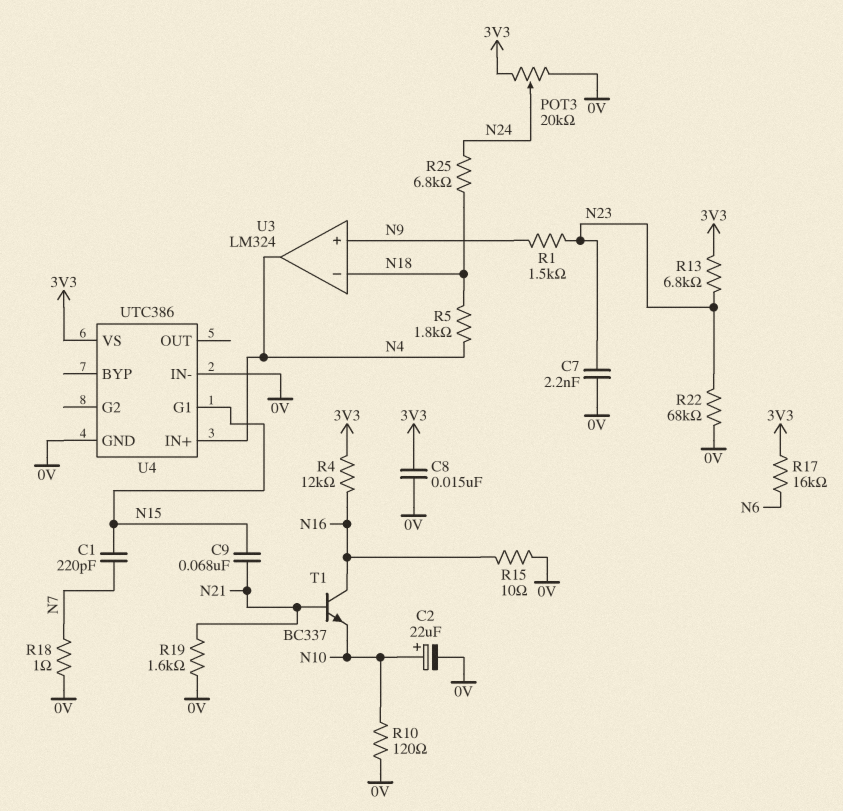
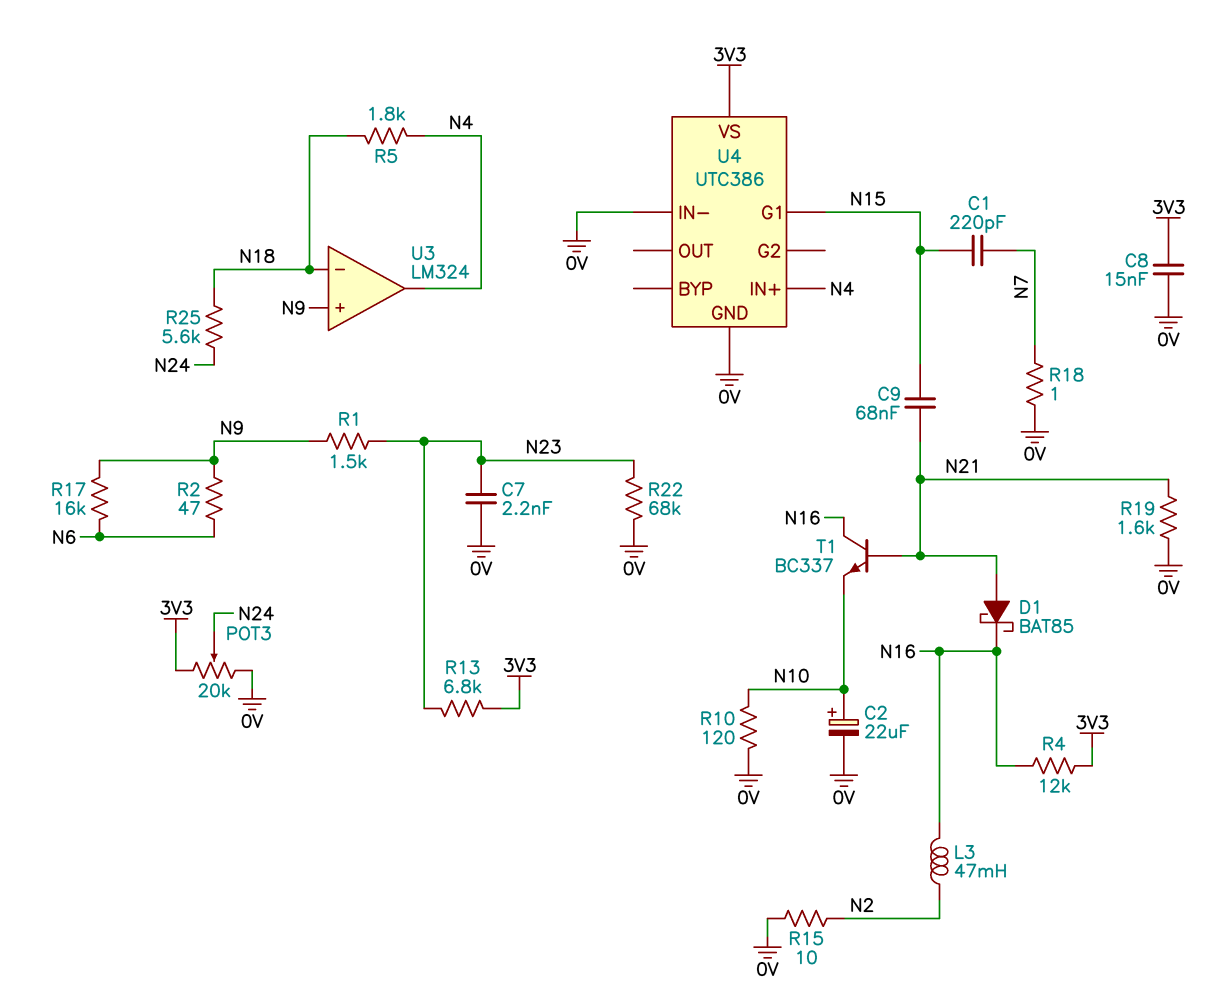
D1: none -> schottky BAT85 (A N21, K N16)
L3: none -> 47mH (N2, N16)
R2: none -> 47 (N6, N9)
R15: 10 (0V, N16) -> 10 (0V, N2)
R17: 16k (3V3, N6) -> 16k (N6, N9)
R25: 6.8k (N18, N24) -> 5.6k (N18, N24)

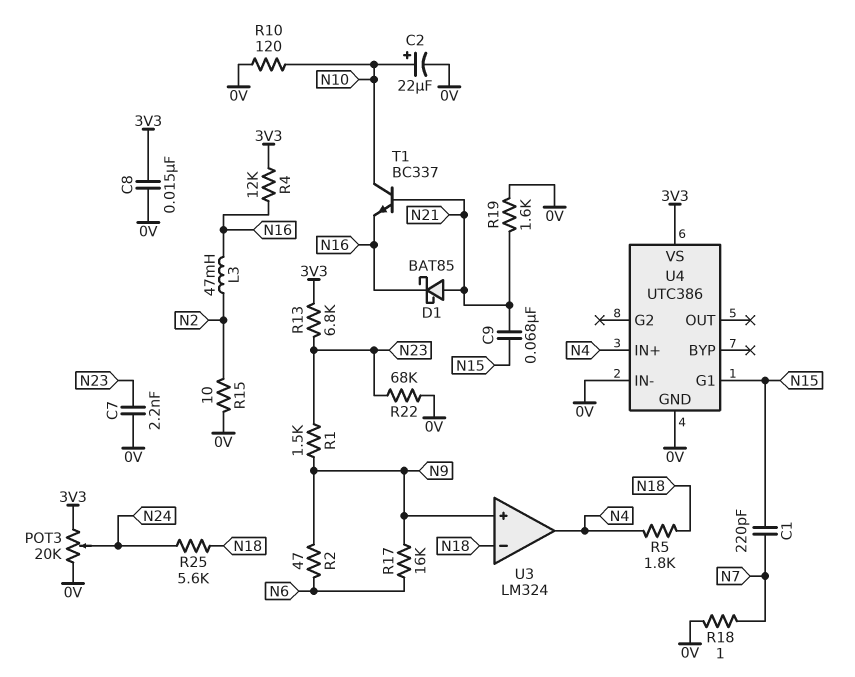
T1: NPN BC337 (B N21, C N16, E N10) -> NPN BC337 (B N21, C N10, E N16)

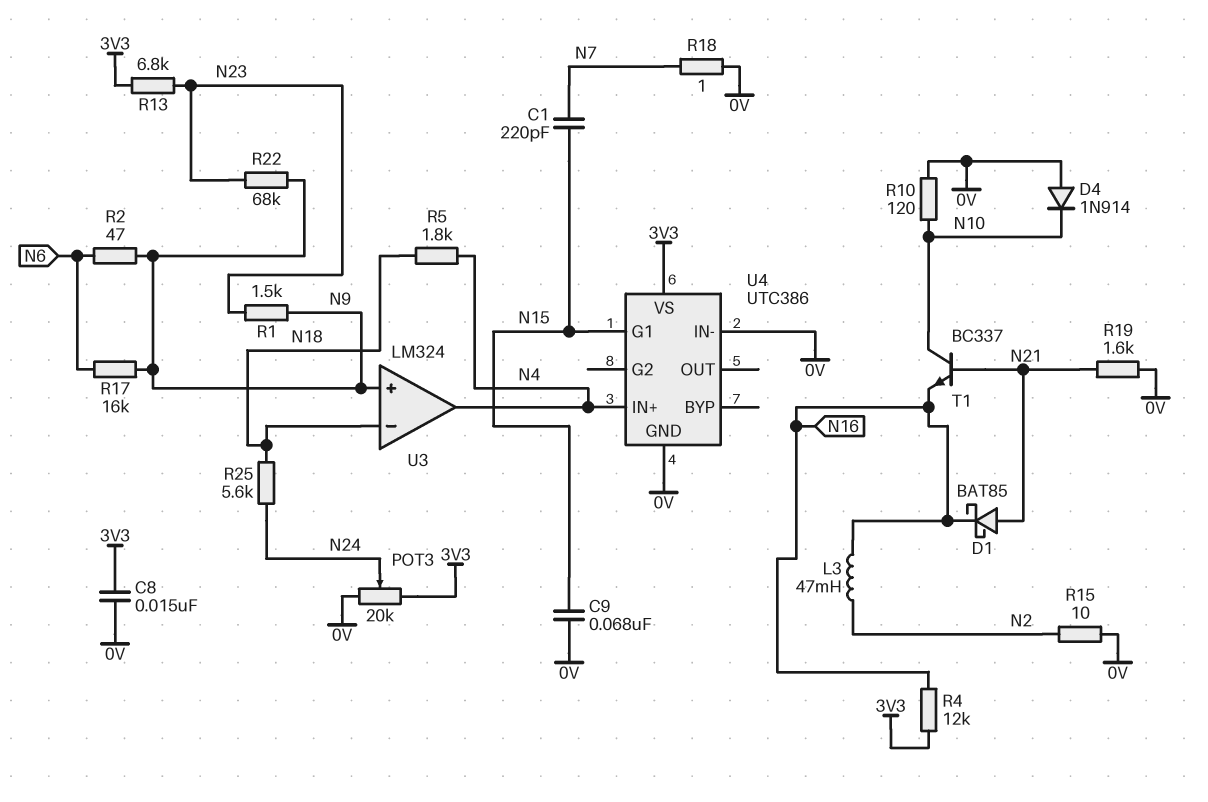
C2: 22uF (plus N10, minus 0V) -> none
C7: 2.2nF (0V, N23) -> none
C9: 68nF (N15, N21) -> 68nF (0V, N15)
D4: none -> diode 1N914 (A 0V, K N10)
R22: 68k (0V, N23) -> 68k (N9, N23)

